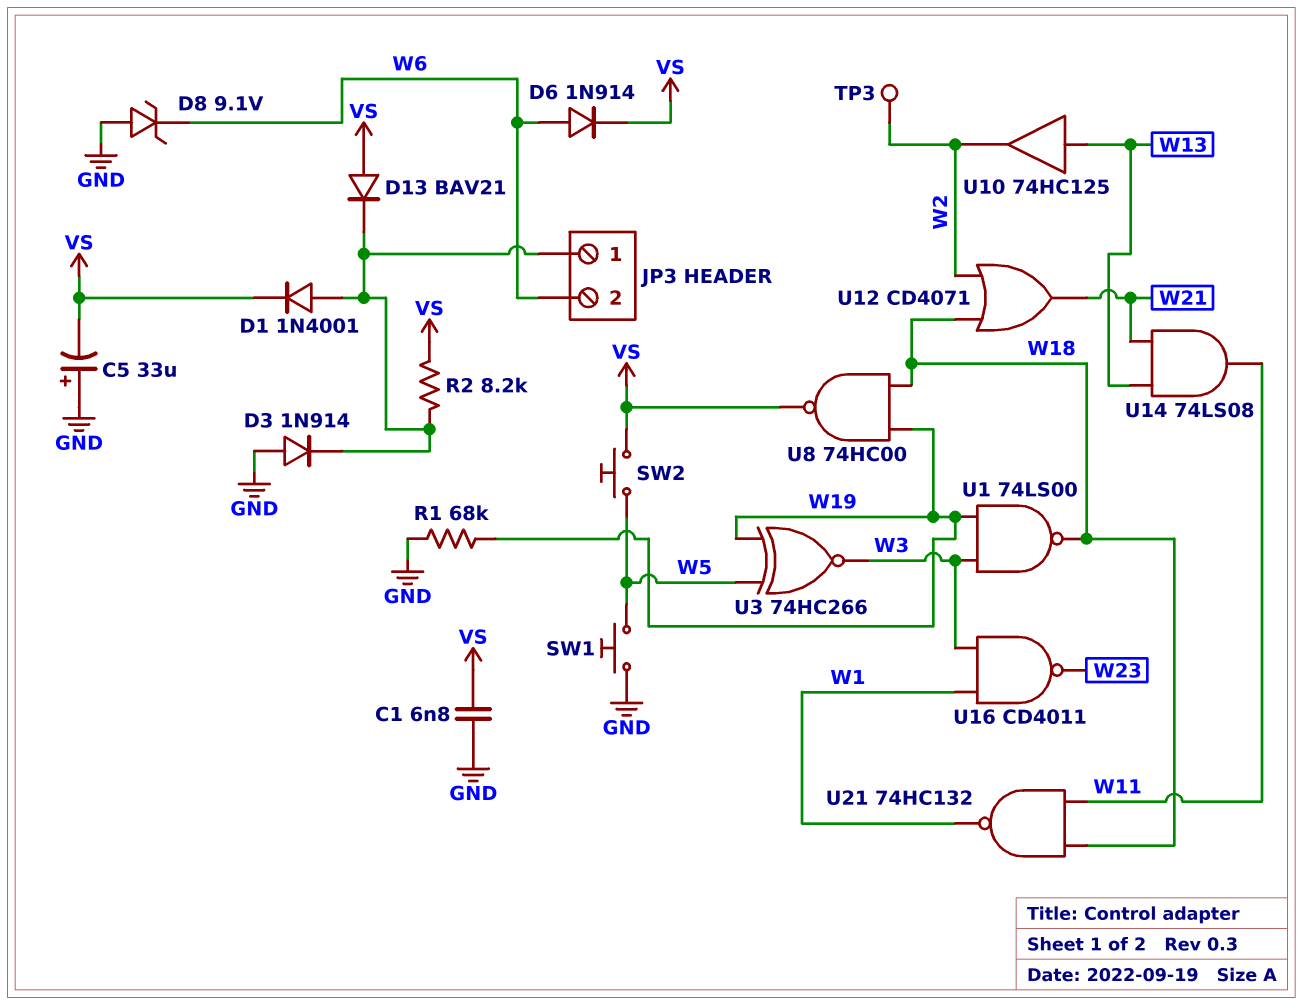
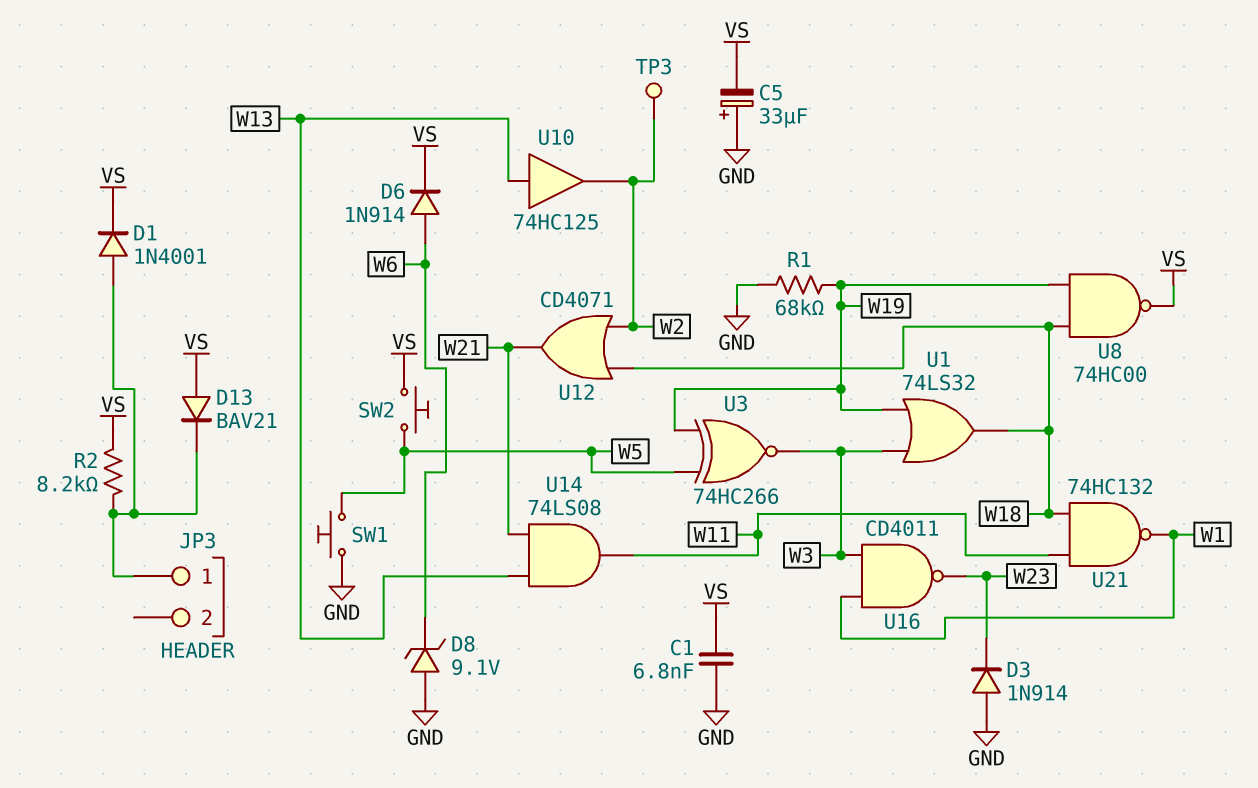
D3: diode 1N914 (A GND, K JP3/1) -> diode 1N914 (A GND, K W23)
JP3 pin 2: W6 -> none
U1: NAND 74LS00 (in W3, in W19, out W18) -> OR 74LS32 (in W3, in W19, out W18)

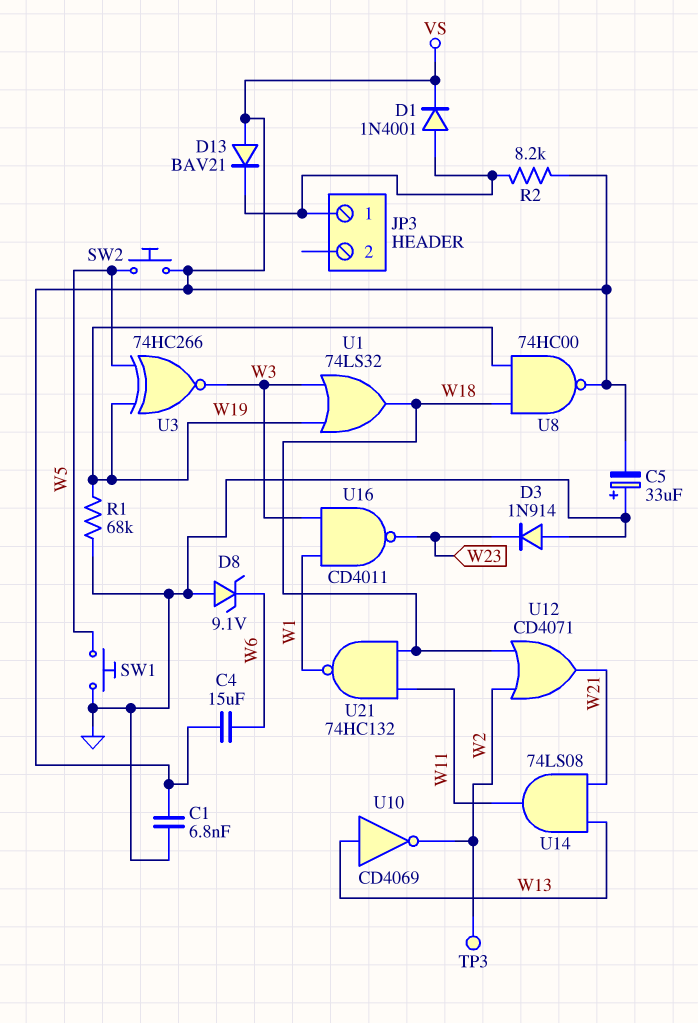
C4: none -> 15uF (VS, W6)
D6: diode 1N914 (A W6, K VS) -> none
U10: buffer 74HC125 (in W13, out W2) -> NOT CD4069 (in W13, out W2)

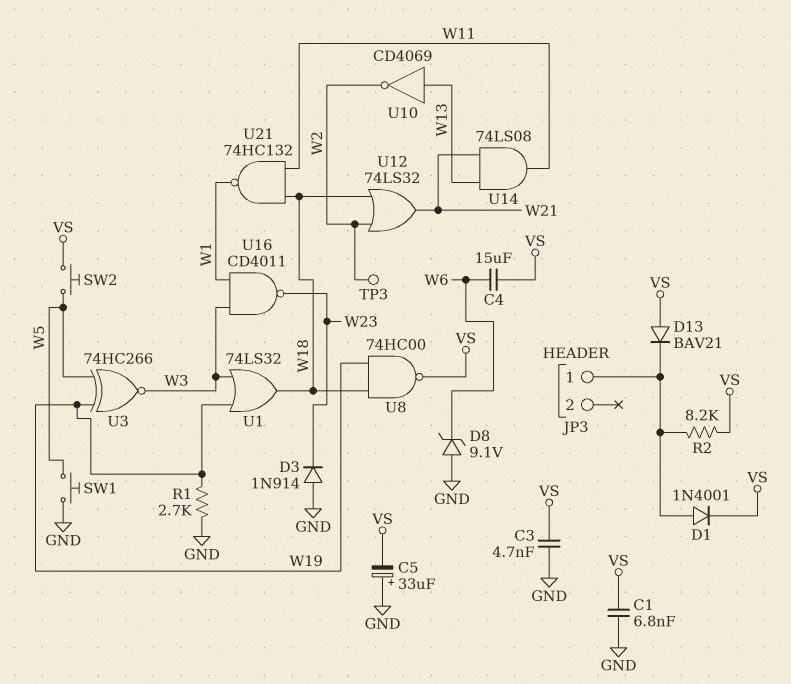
C3: none -> 4.7nF (GND, VS)
R1: 68k (GND, W19) -> 2.7k (GND, W19)
U12: OR CD4071 (in W2, in W18, out W21) -> OR 74LS32 (in W2, in W18, out W21)

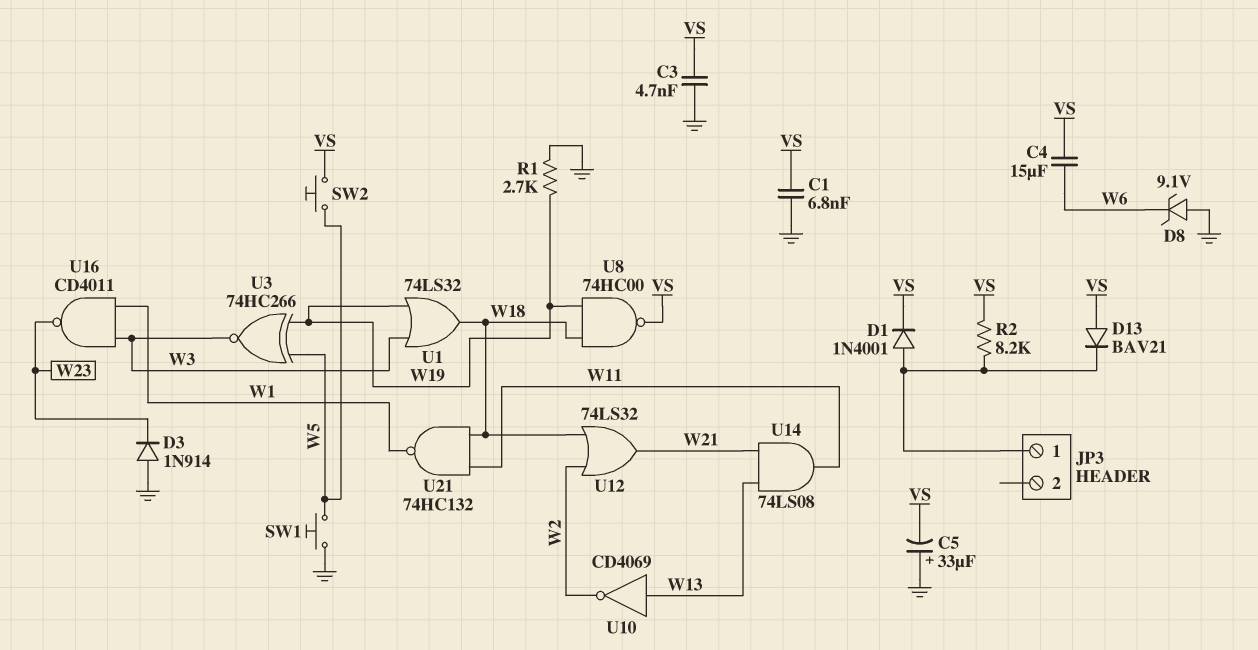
TP3: test point (W2) -> none

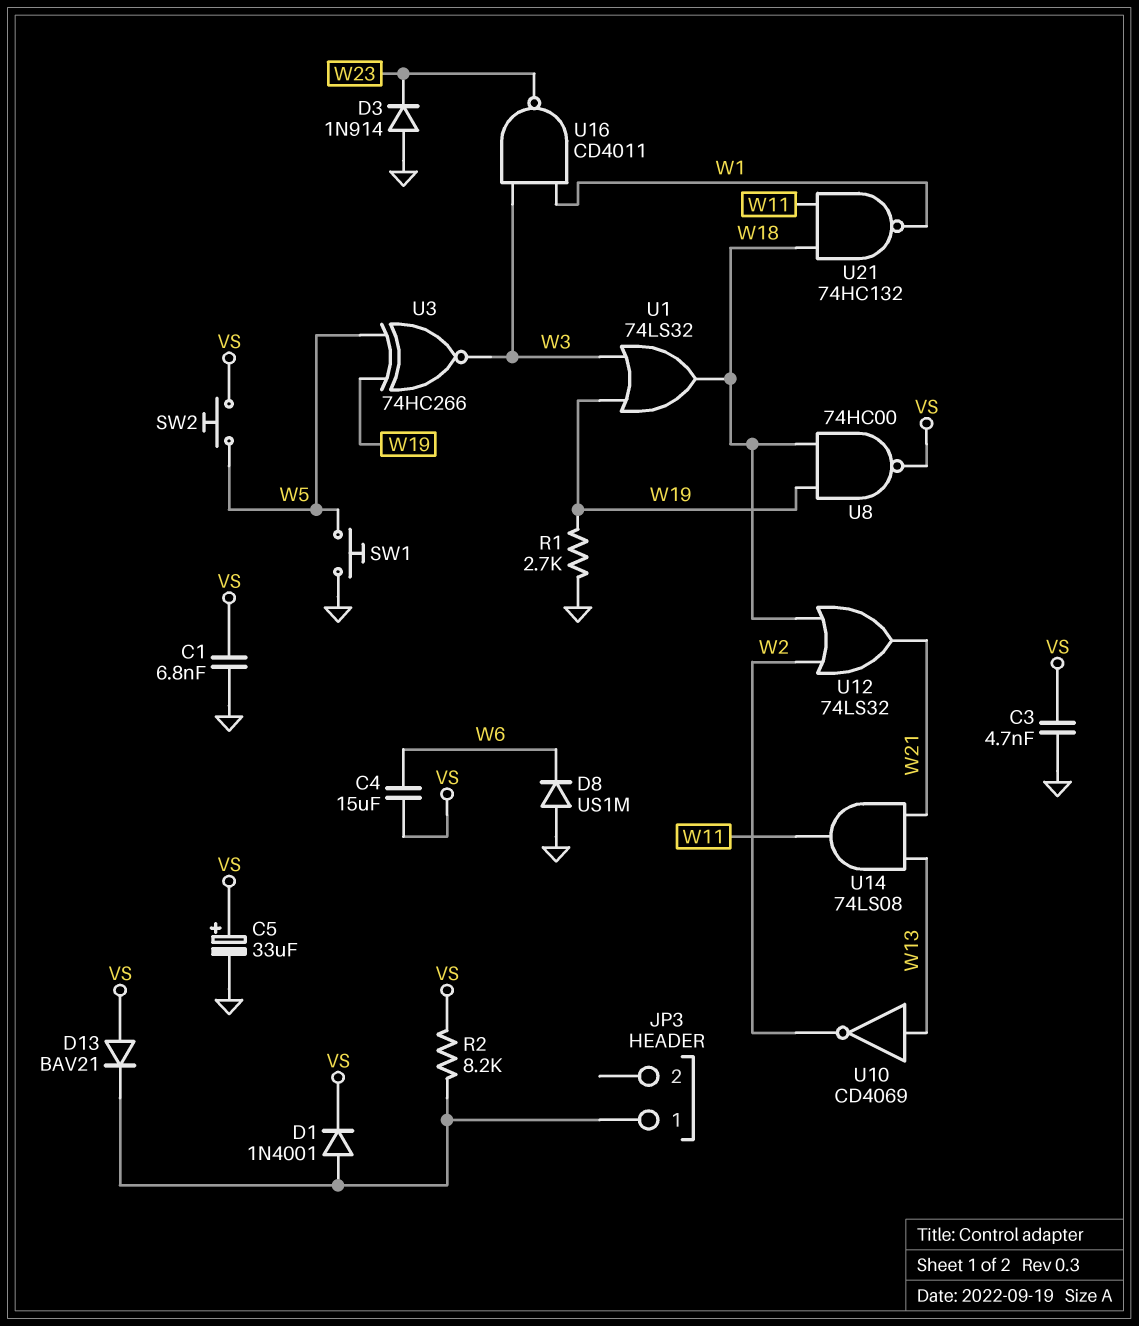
C5: 33uF (plus GND, minus VS) -> 33uF (plus VS, minus GND)
D8: zener 9.1V (A GND, K W6) -> diode US1M (A GND, K W6)

